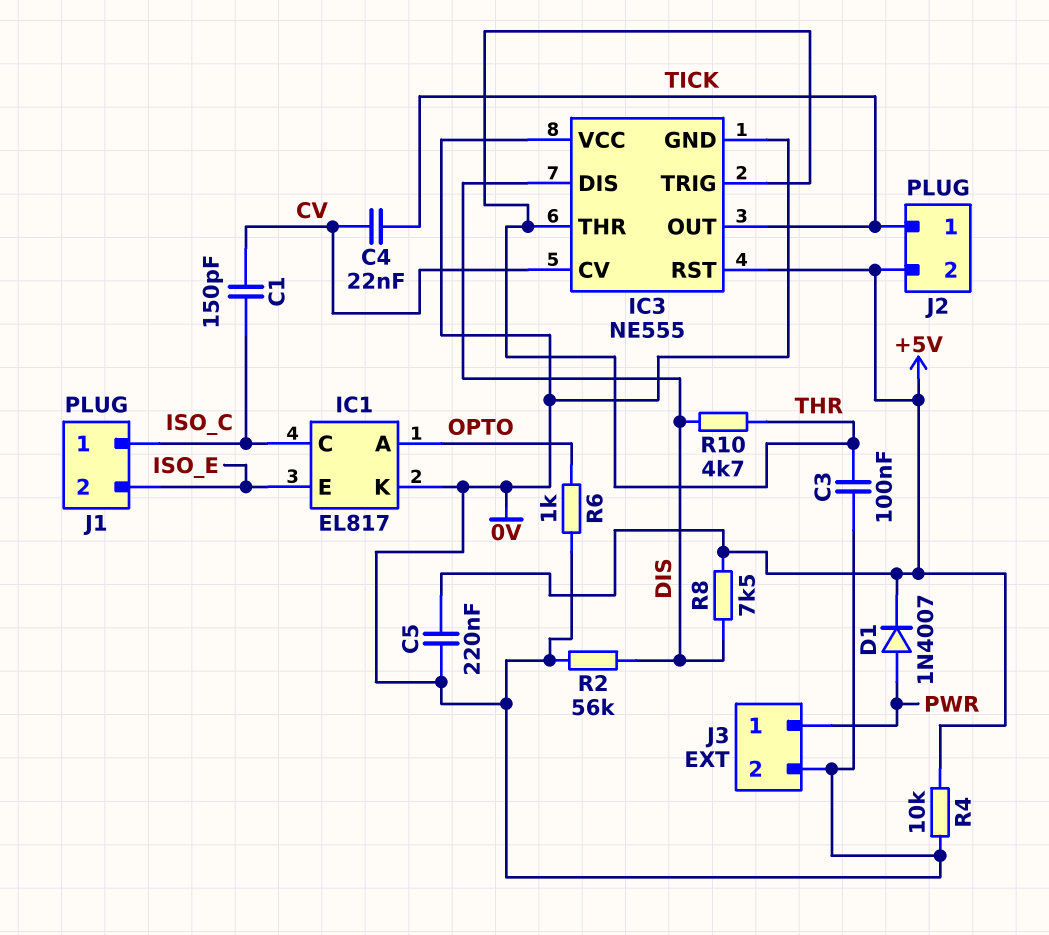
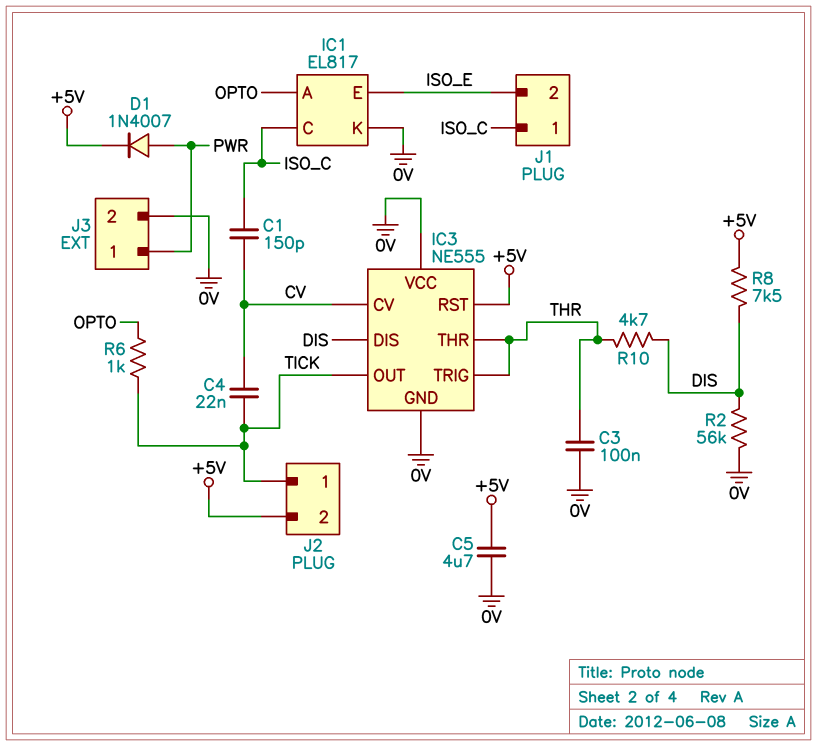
C5: 220nF (+5V, 0V) -> 4.7uF (+5V, 0V)
R4: 10k (+5V, 0V) -> none
R6: 1k (0V, OPTO) -> 1k (OPTO, TICK)

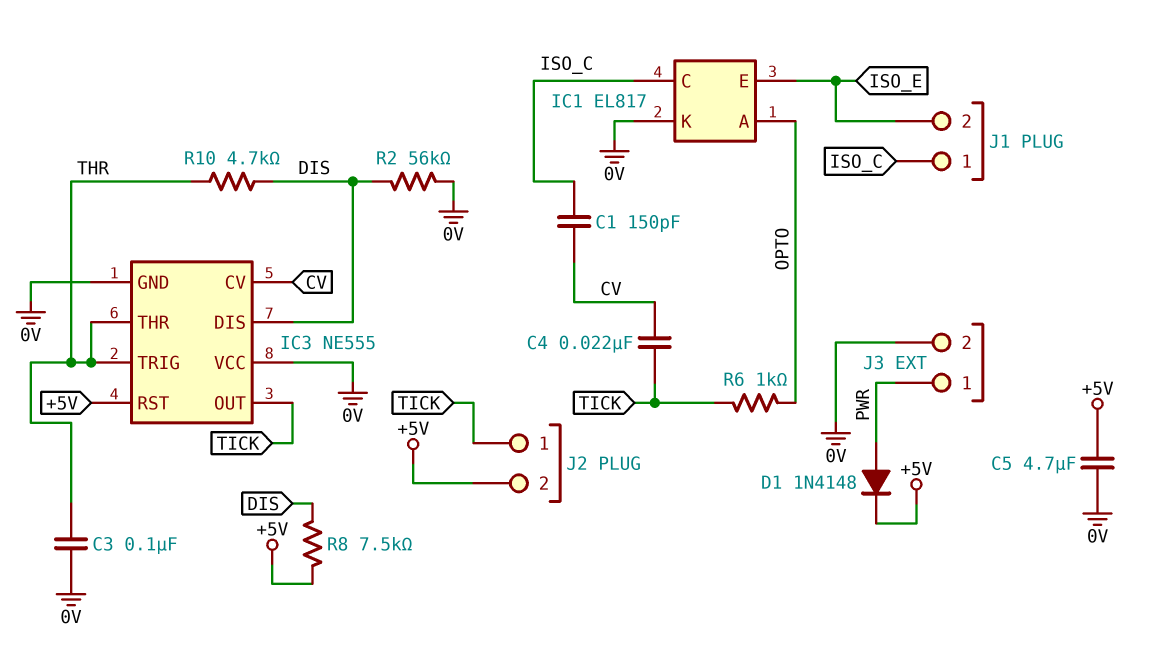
D1: diode 1N4007 (A PWR, K +5V) -> diode 1N4148 (A PWR, K +5V)

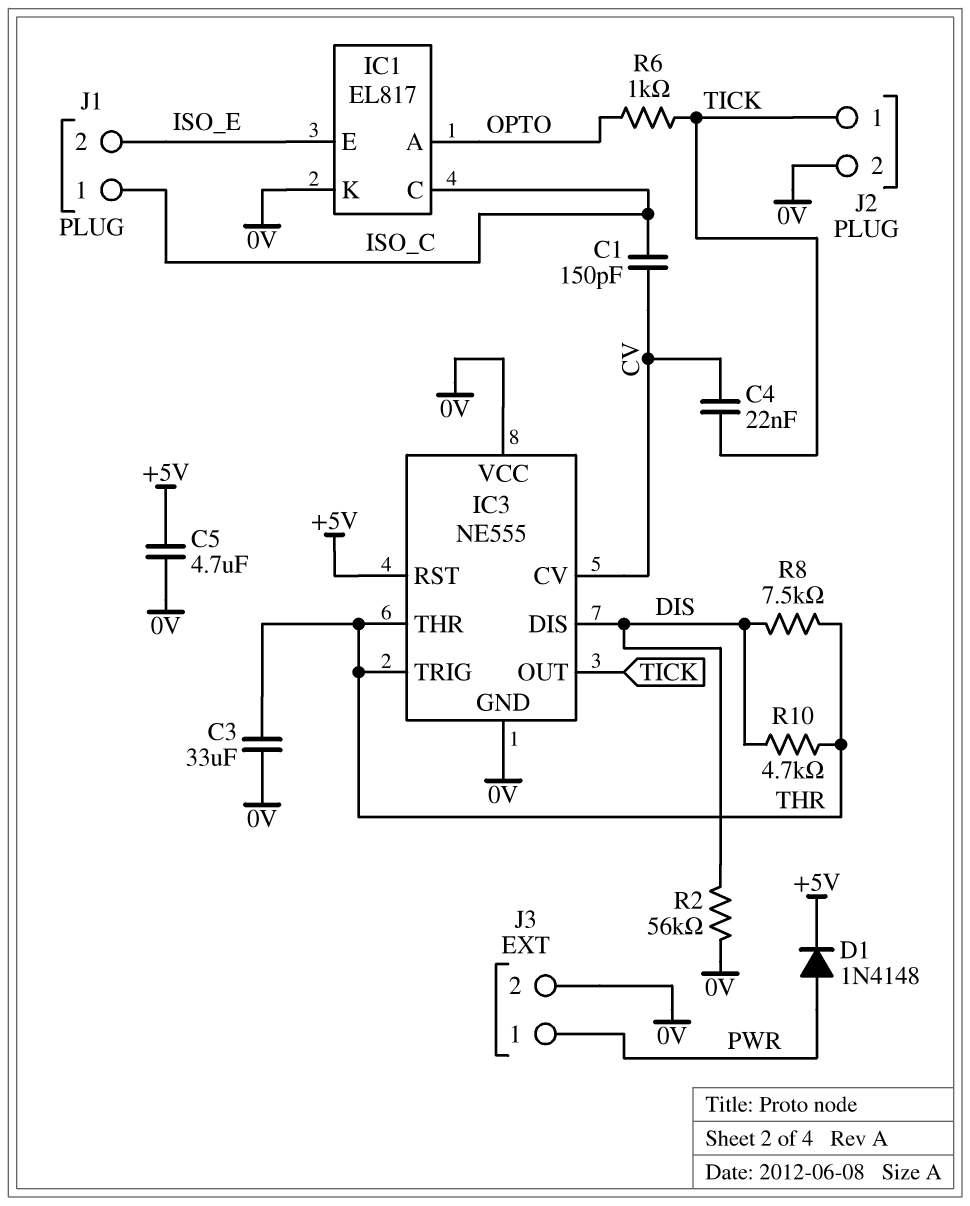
C3: 100nF (0V, THR) -> 33uF (0V, THR)
J2 pin 2: +5V -> 0V
R8: 7.5k (+5V, DIS) -> 7.5k (DIS, THR)

